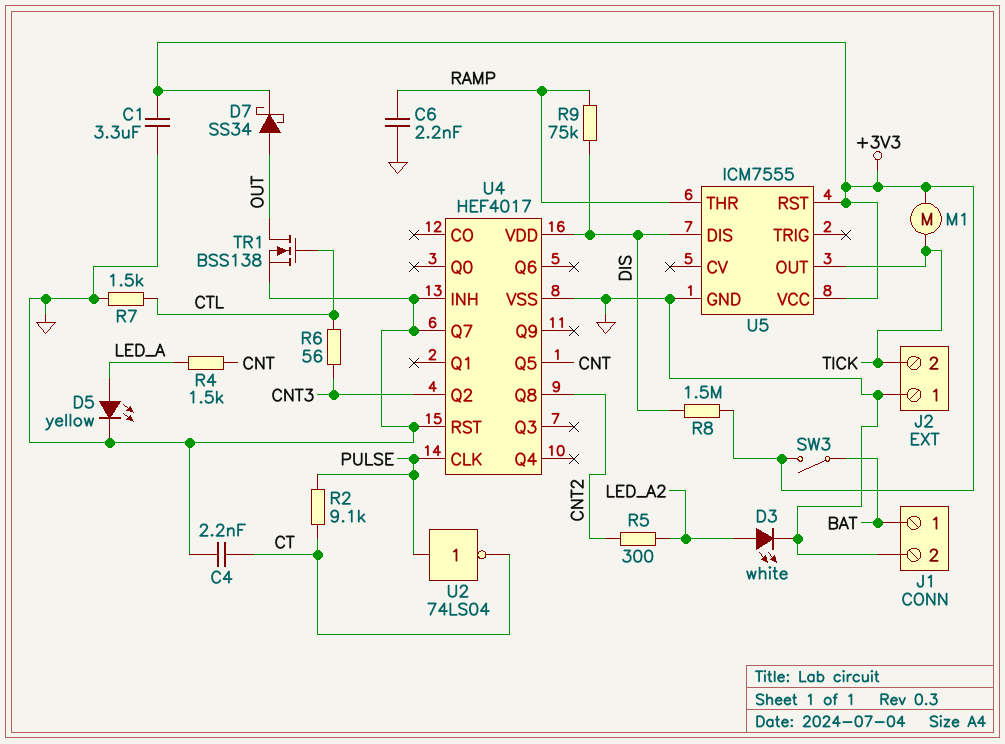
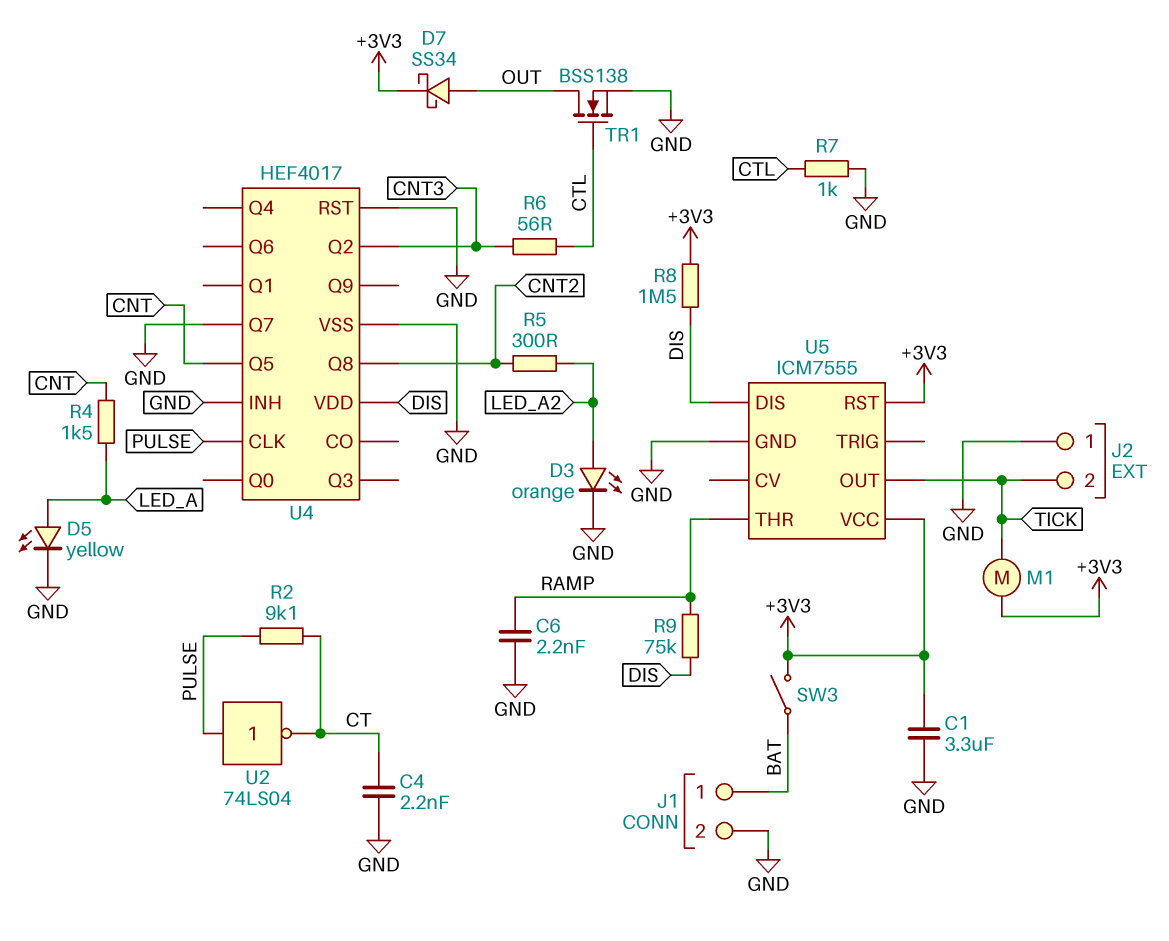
D3: LED white (A LED_A2, K GND) -> LED orange (A LED_A2, K GND)
R7: 1.5k (CTL, GND) -> 1k (CTL, GND)

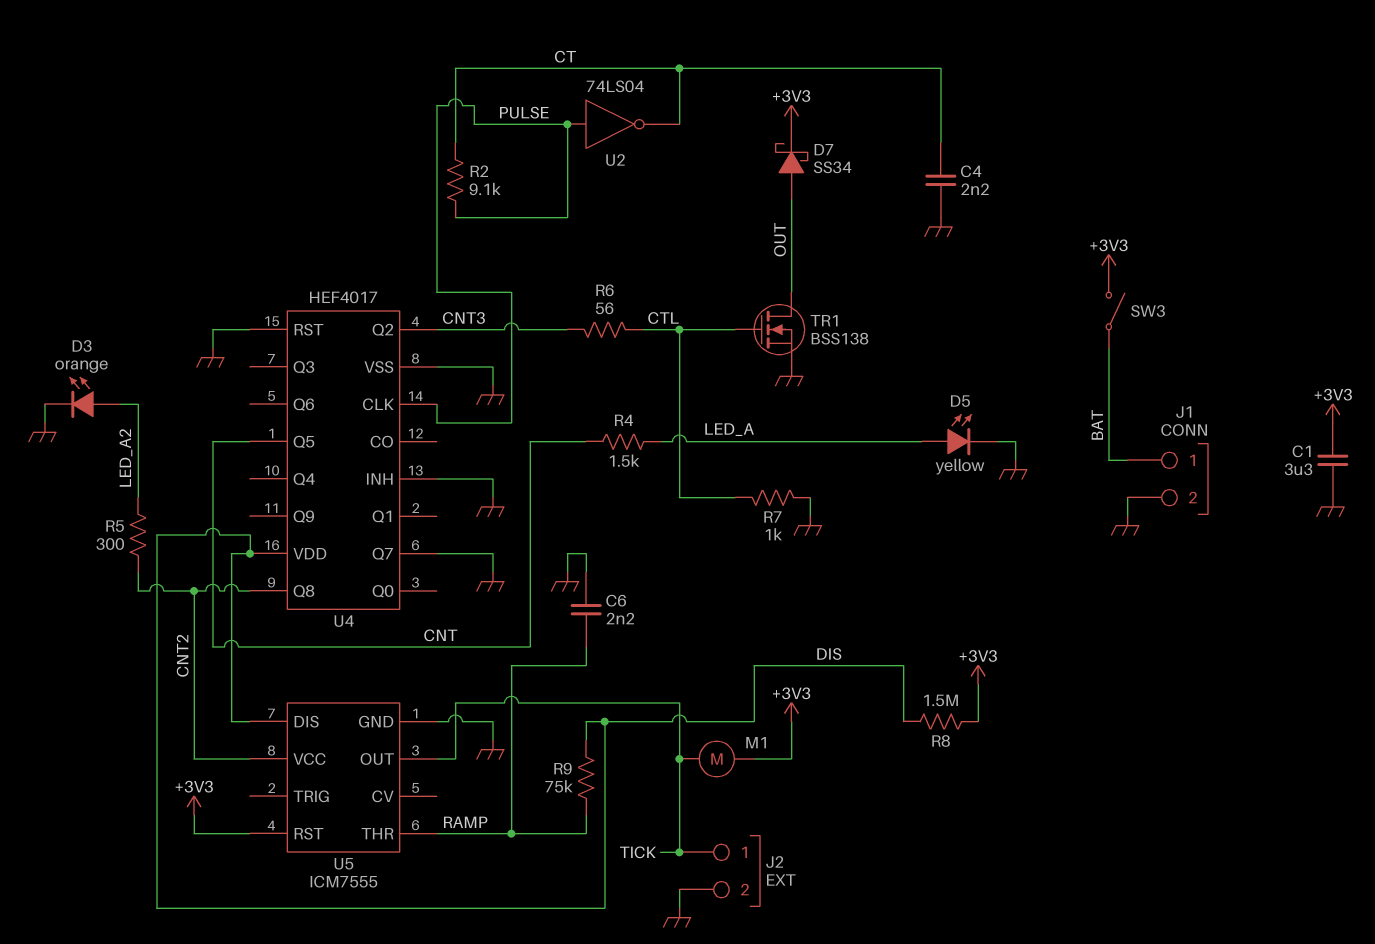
J2 pin 1: GND -> TICK
J2 pin 2: TICK -> GND
U5 pin VCC: +3V3 -> CNT2

